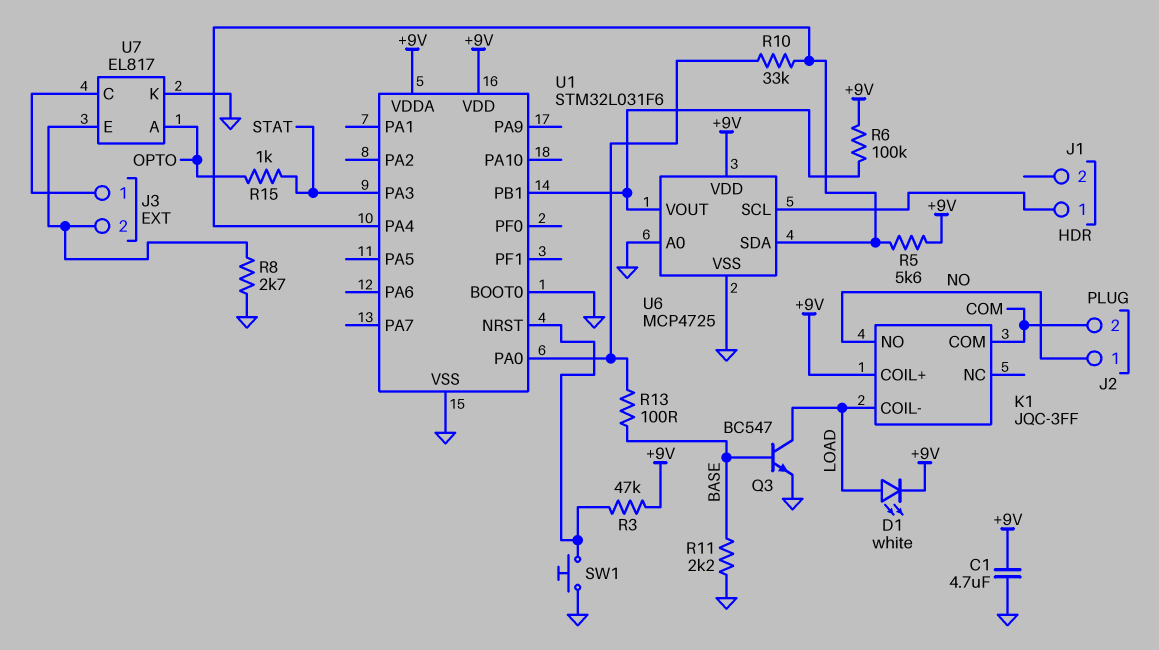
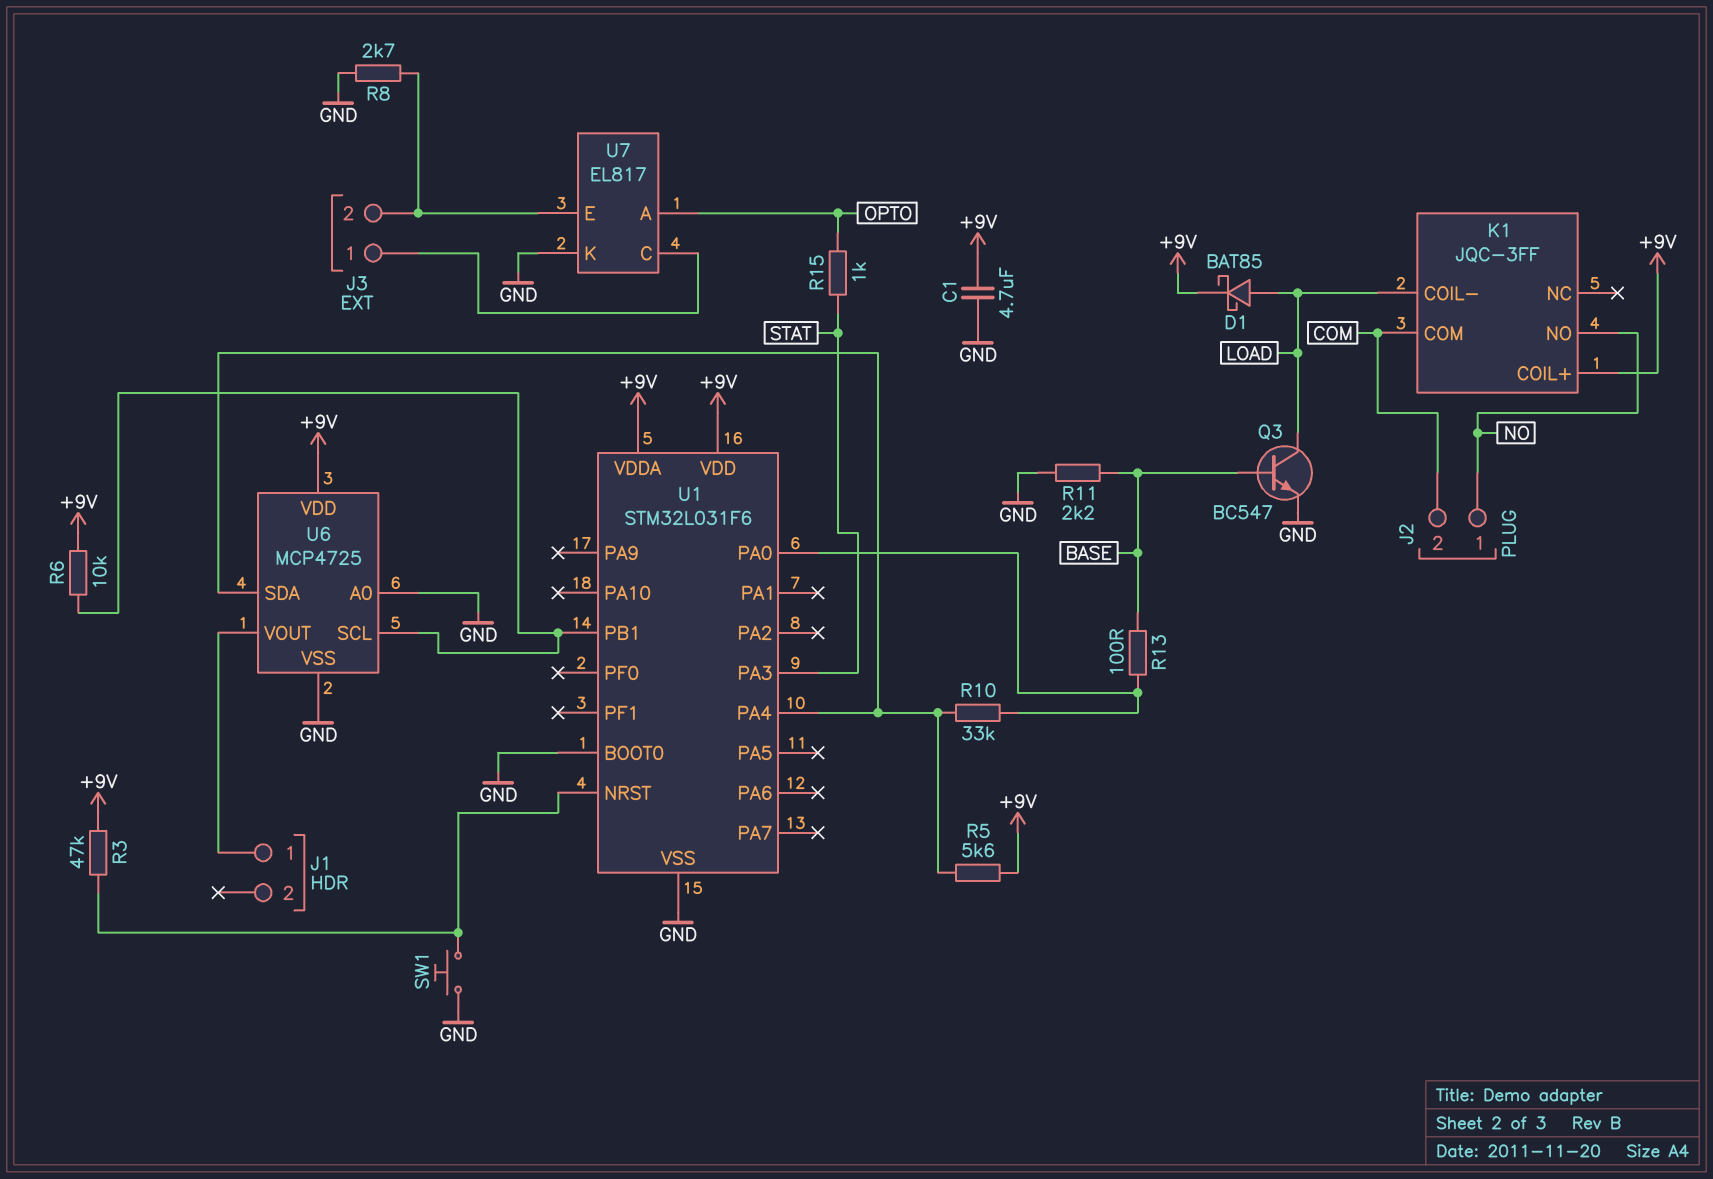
D1: LED white (A LOAD, K +9V) -> schottky BAT85 (A LOAD, K +9V)
R6: 100k (+9V, U1/PB1) -> 10k (+9V, U1/PB1)
U6 pin SCL: J1/1 -> U1/PB1
U6 pin VOUT: U1/PB1 -> J1/1

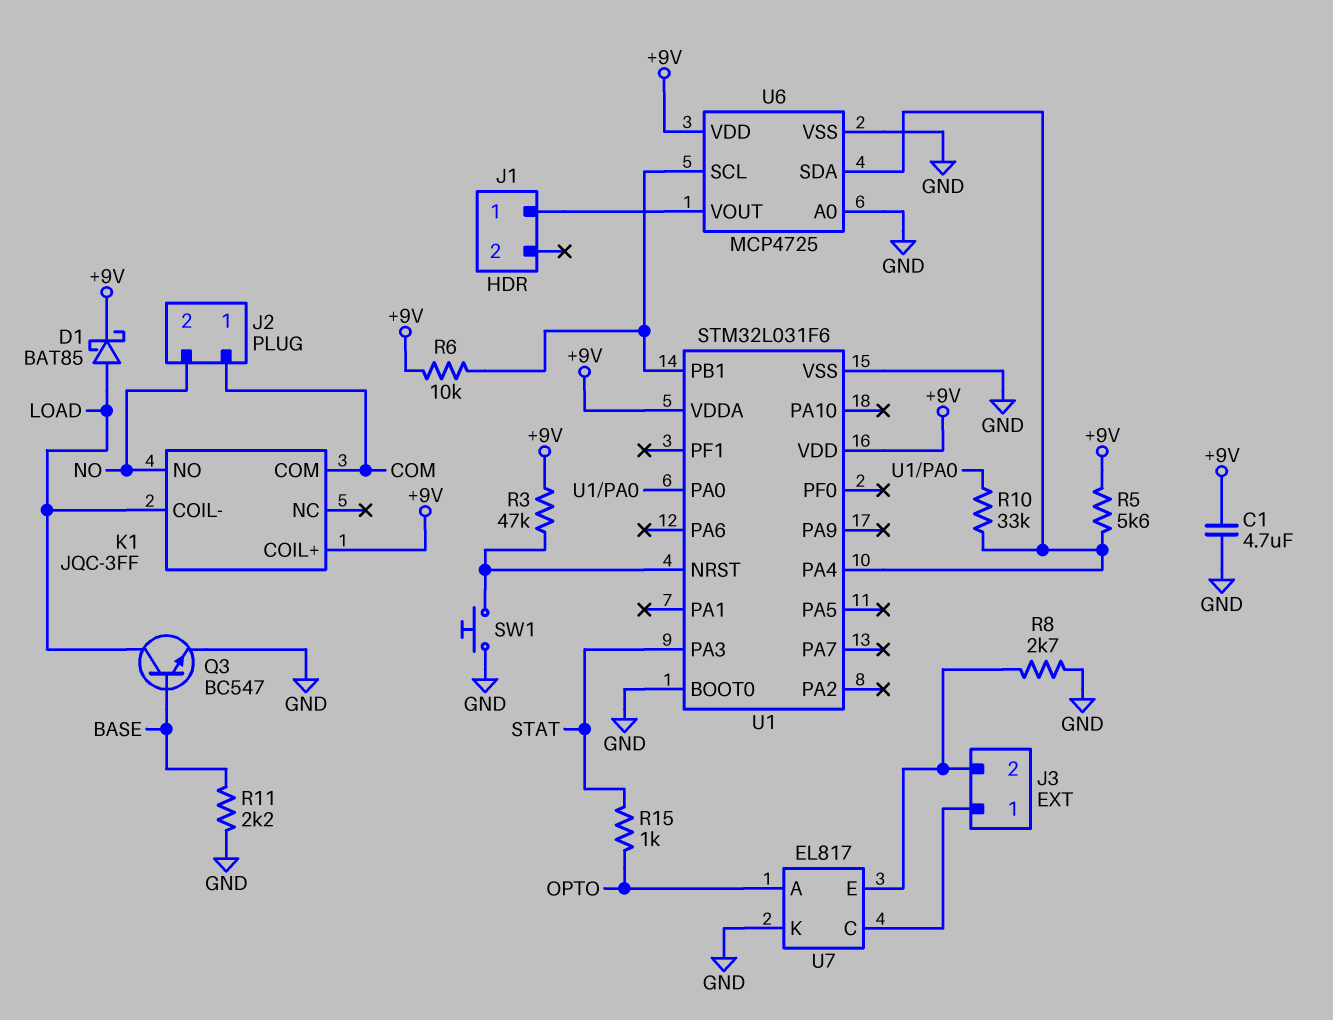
J2 pin 1: NO -> COM
J2 pin 2: COM -> NO
R13: 100 (BASE, U1/PA0) -> none

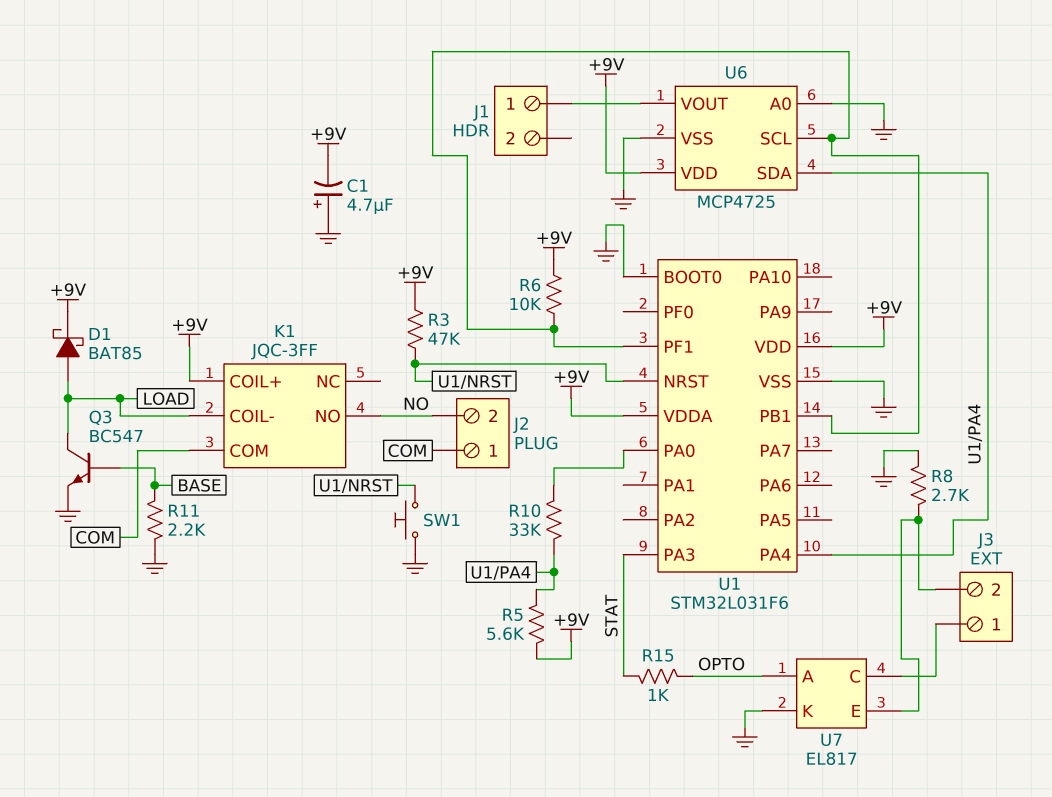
C1: 4.7uF (+9V, GND) -> 4.7uF (plus GND, minus +9V)
U1 pin PF1: none -> U1/PB1

